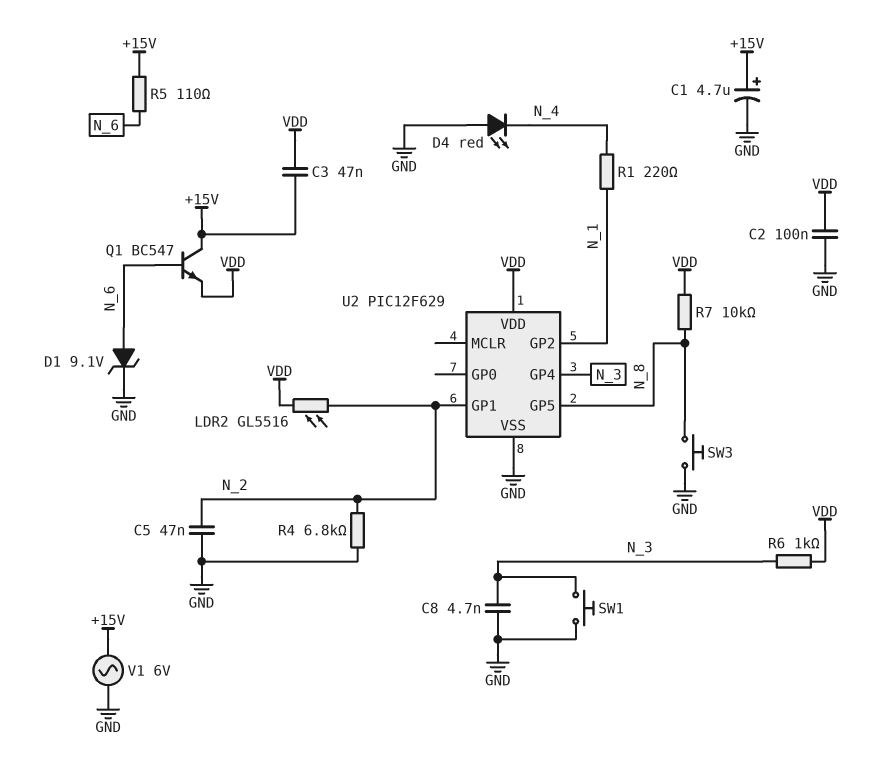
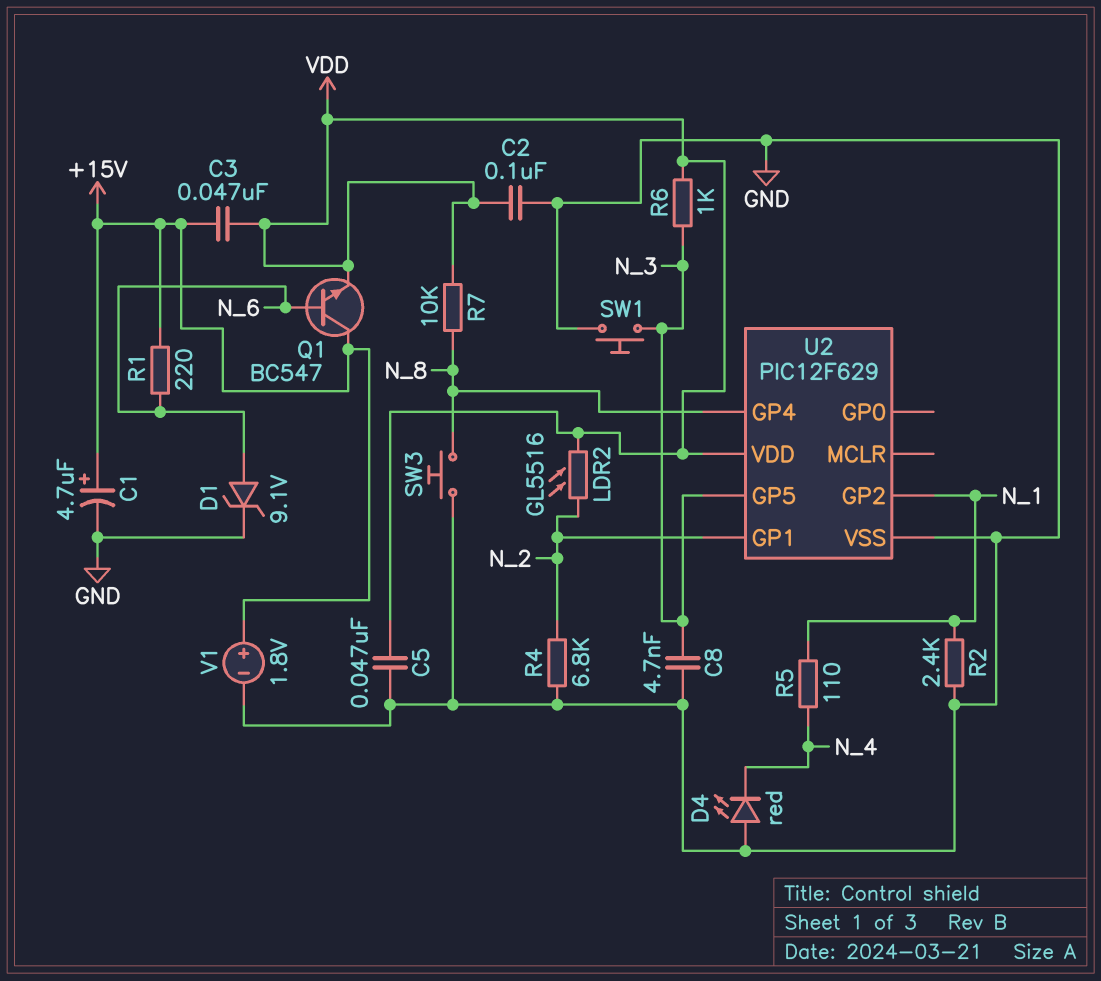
C5: 47nF (GND, N_2) -> 47nF (GND, VDD)
R1: 220 (N_1, N_4) -> 220 (+15V, N_6)
R2: none -> 2.4k (GND, N_1)
R5: 110 (+15V, N_6) -> 110 (N_1, N_4)
U2 pin GP4: N_3 -> N_8
U2 pin GP5: N_8 -> N_3
V1: AC 6V (+15V, GND) -> 1.8V (plus +15V, minus GND)

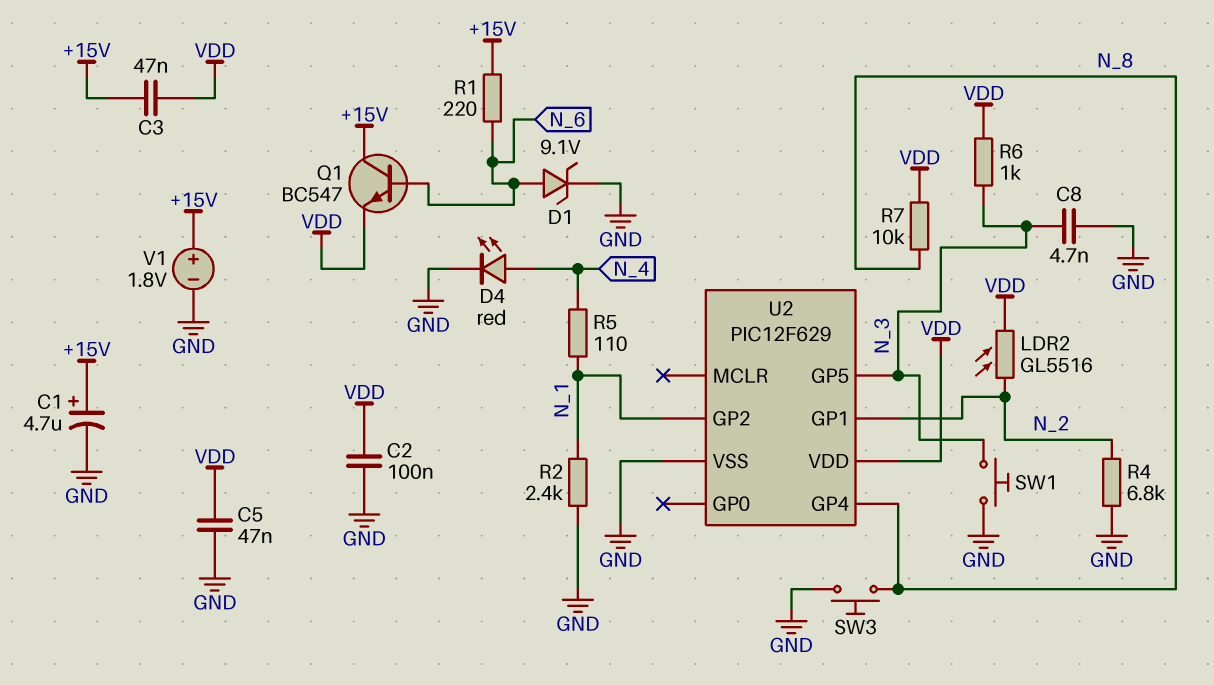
D4: LED red (A GND, K N_4) -> LED red (A N_4, K GND)

